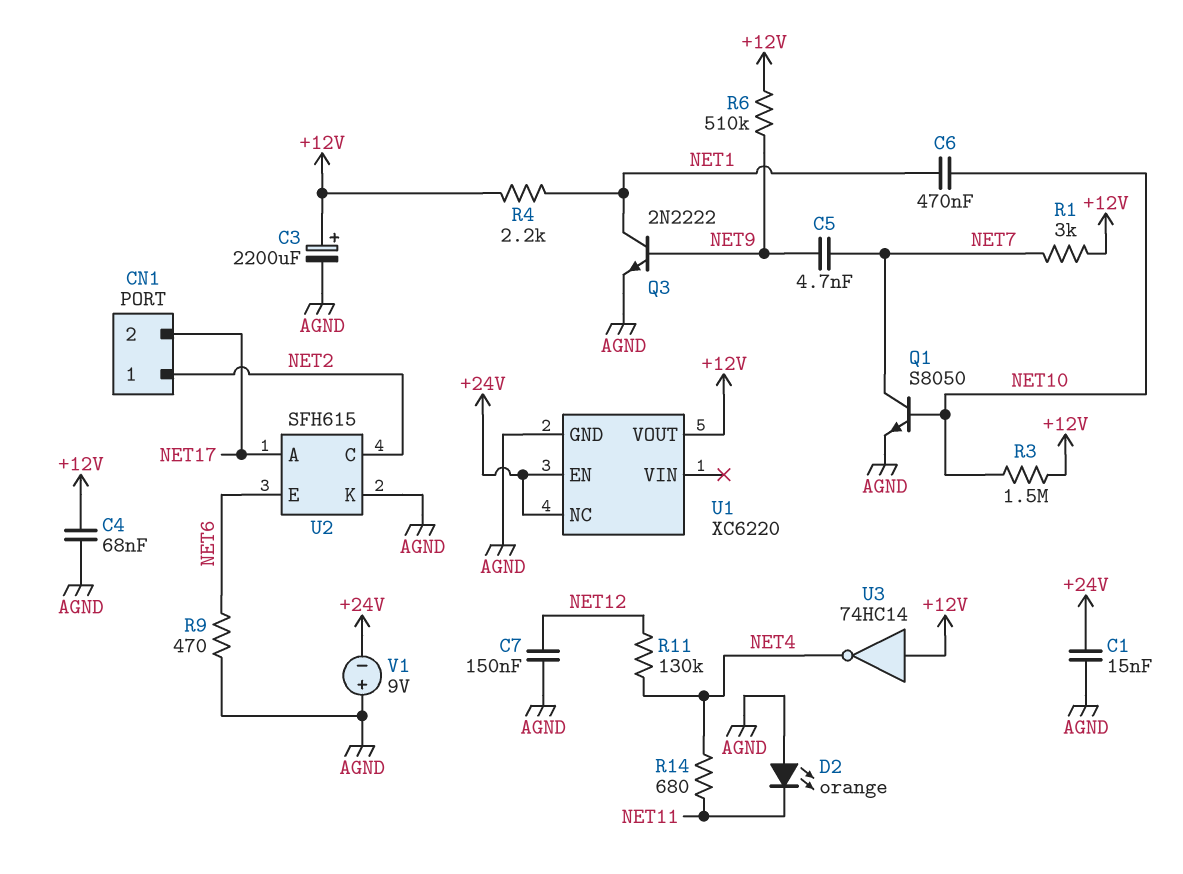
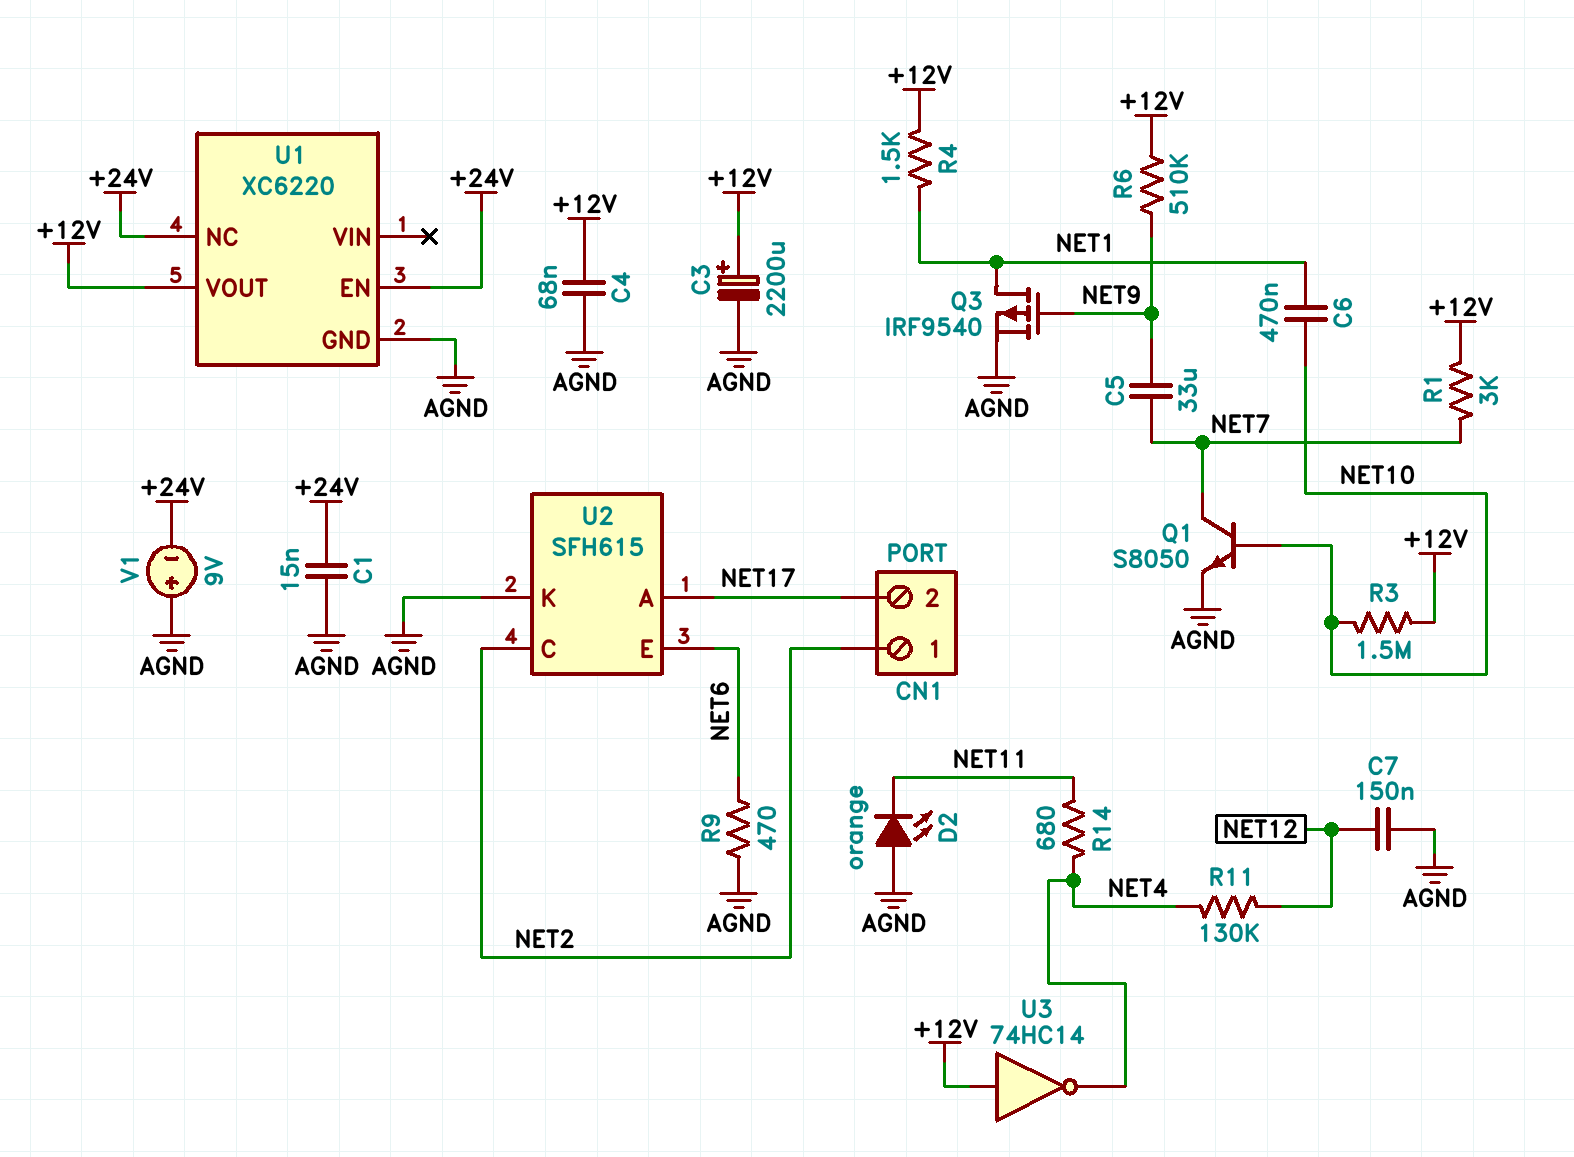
C5: 4.7nF (NET7, NET9) -> 33uF (NET7, NET9)
Q3: NPN 2N2222 (B NET9, C NET1, E AGND) -> PMOS IRF9540 (G NET9, D NET1, S AGND)
R4: 2.2k (+12V, NET1) -> 1.5k (+12V, NET1)

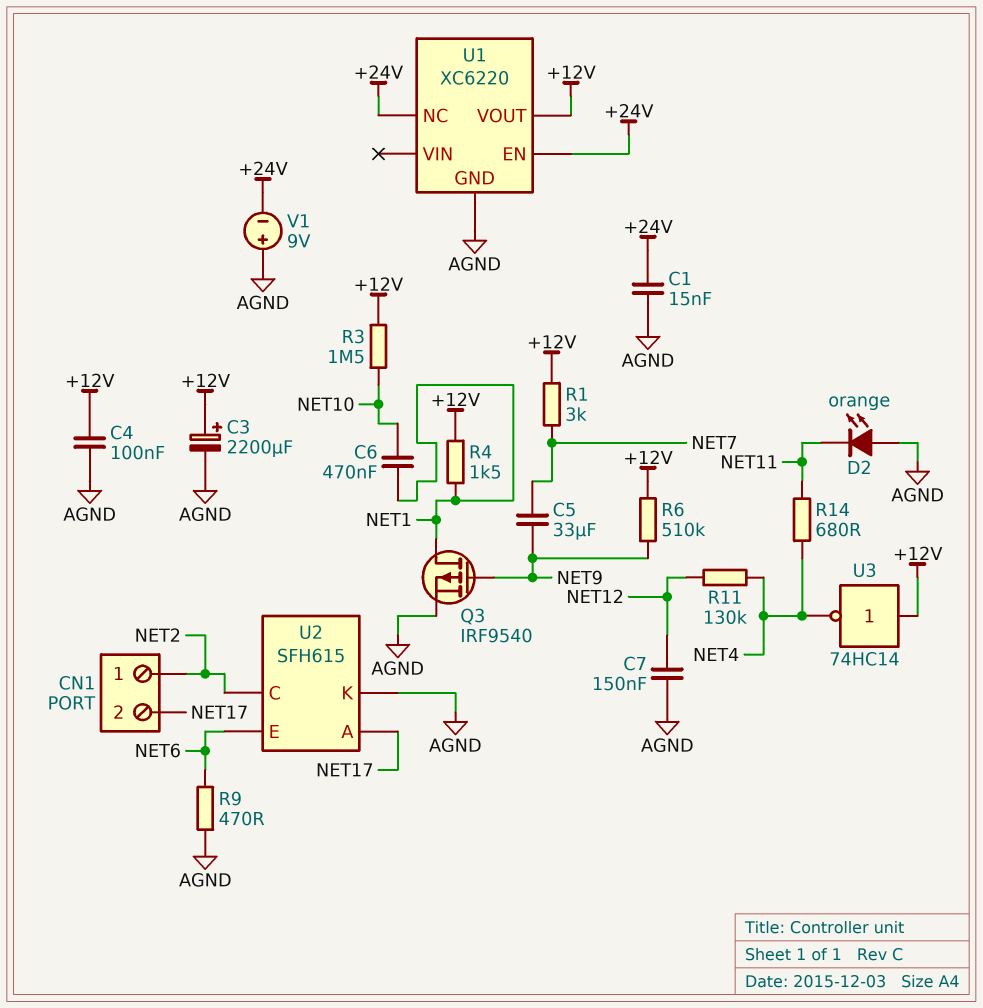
C4: 68nF (+12V, AGND) -> 100nF (+12V, AGND)
Q1: NPN S8050 (B NET10, C NET7, E AGND) -> none

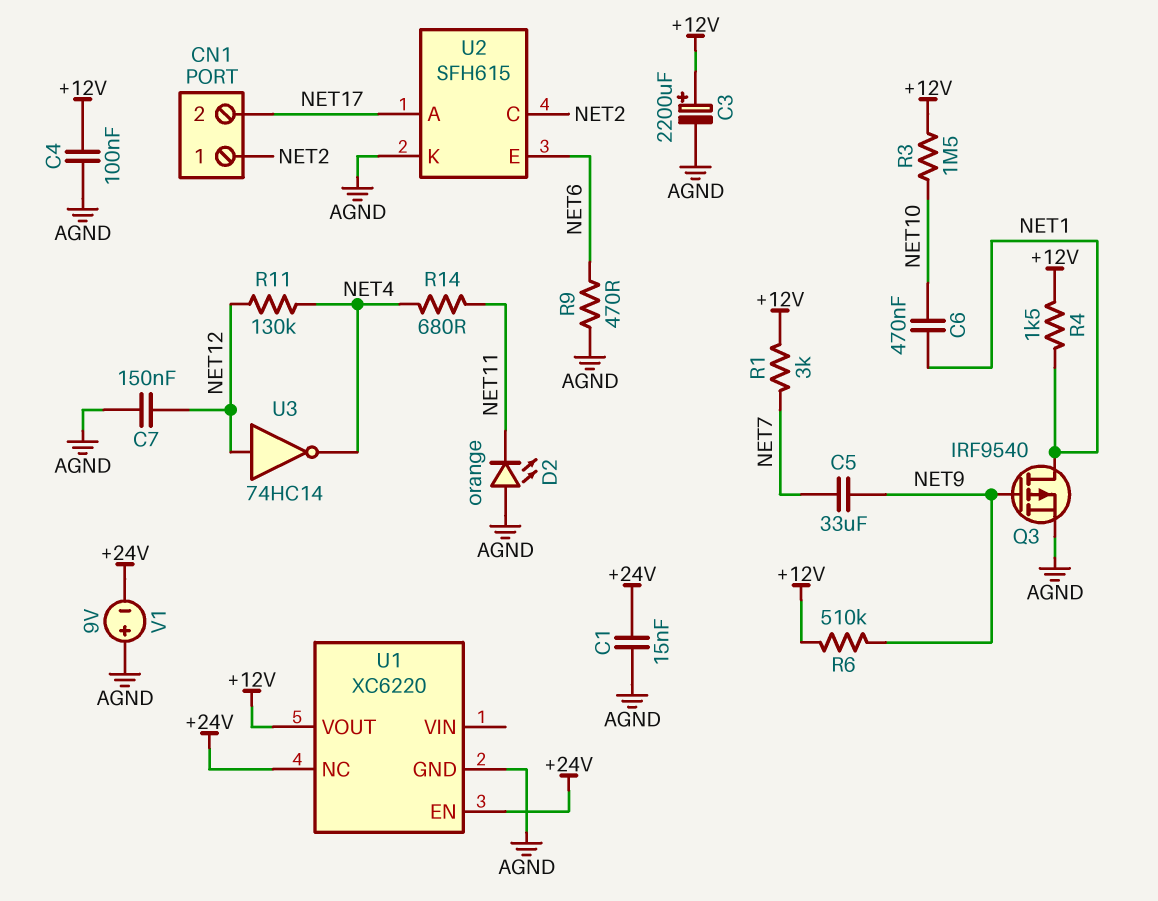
U3: NOT 74HC14 (in +12V, out NET4) -> NOT 74HC14 (in NET12, out NET4)

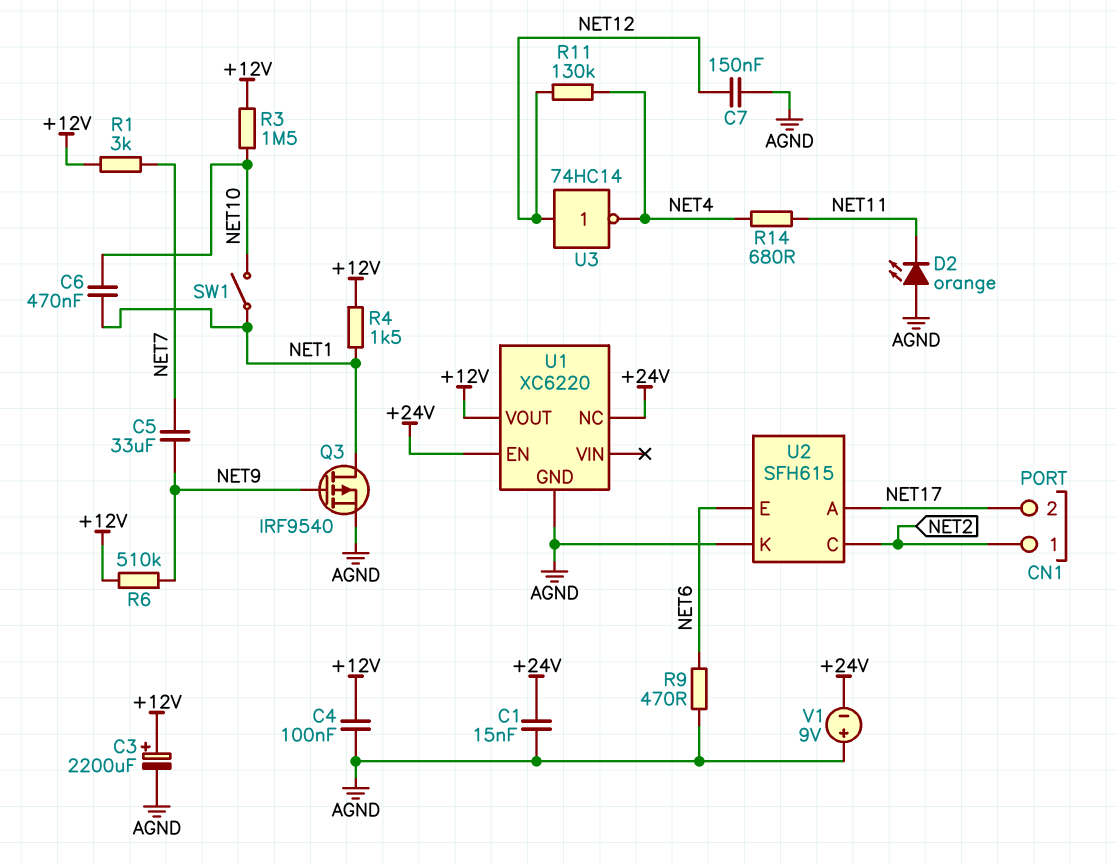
SW1: none -> switch (NET1, NET10)

